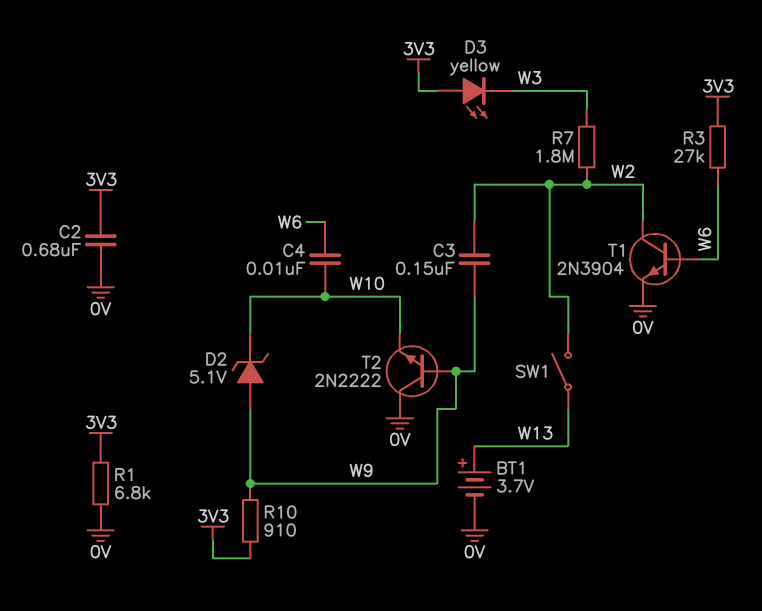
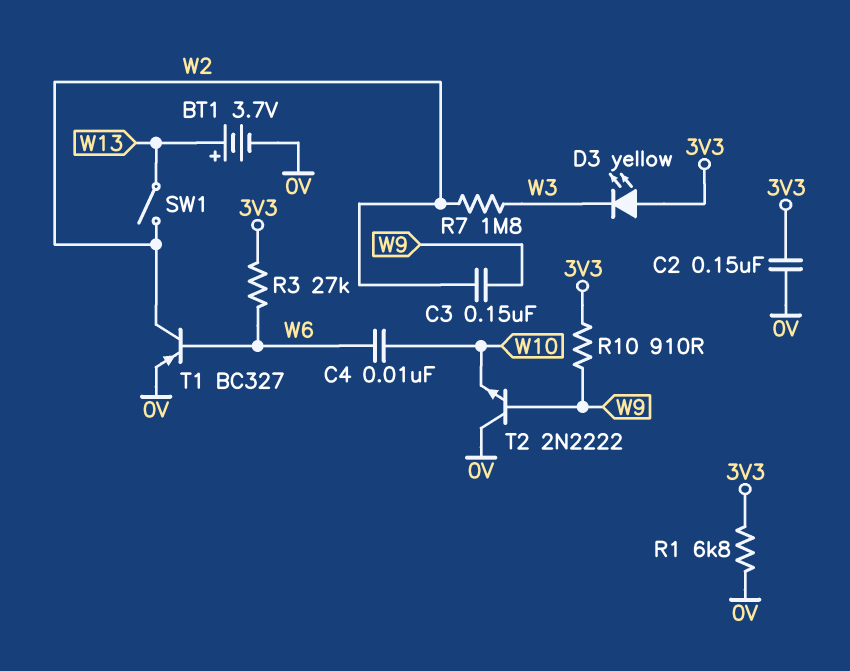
C2: 680nF (0V, 3V3) -> 150nF (0V, 3V3)
D2: zener 5.1V (A W9, K W10) -> none
T1: NPN 2N3904 (B W6, C W2, E 0V) -> PNP BC327 (B W6, C W2, E 0V)

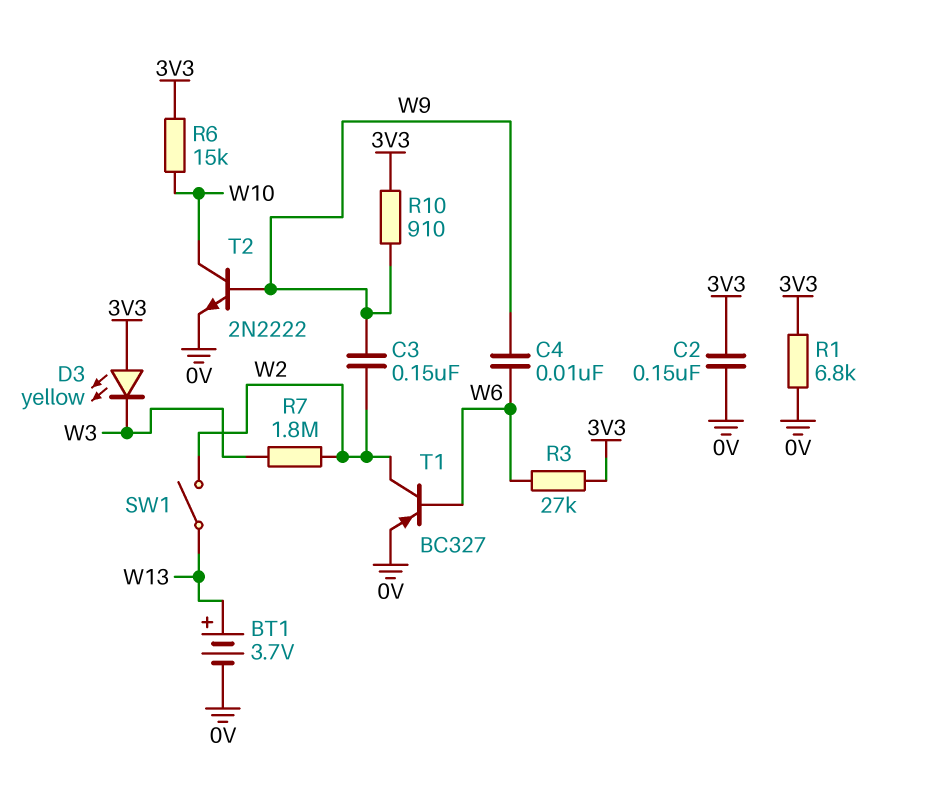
C4: 10nF (W6, W10) -> 10nF (W6, W9)
R6: none -> 15k (3V3, W10)
T2: NPN 2N2222 (B W9, C 0V, E W10) -> NPN 2N2222 (B W9, C W10, E 0V)

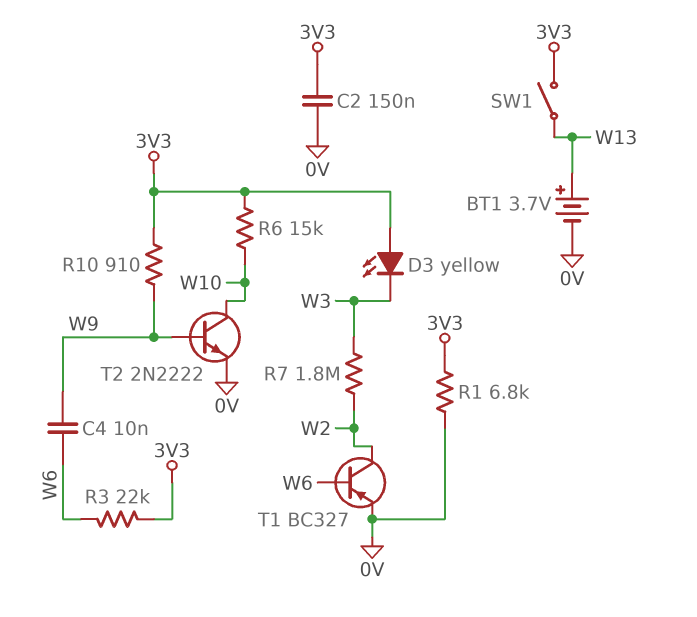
C3: 150nF (W2, W9) -> none
R3: 27k (3V3, W6) -> 22k (3V3, W6)
SW1: switch (W2, W13) -> switch (3V3, W13)

